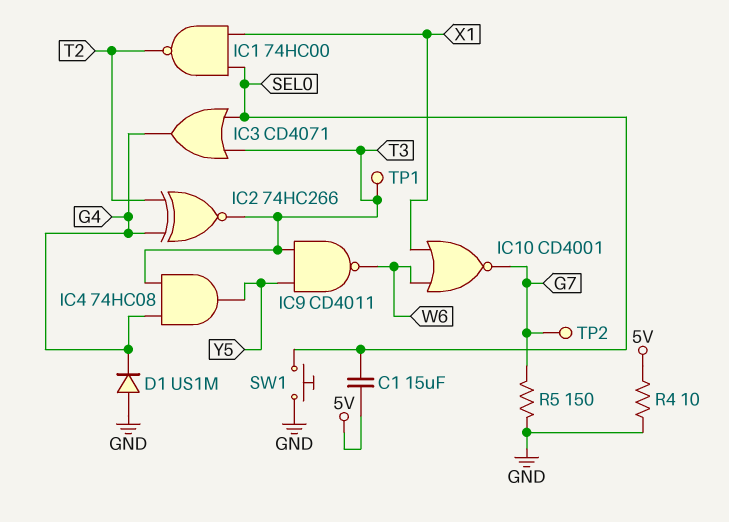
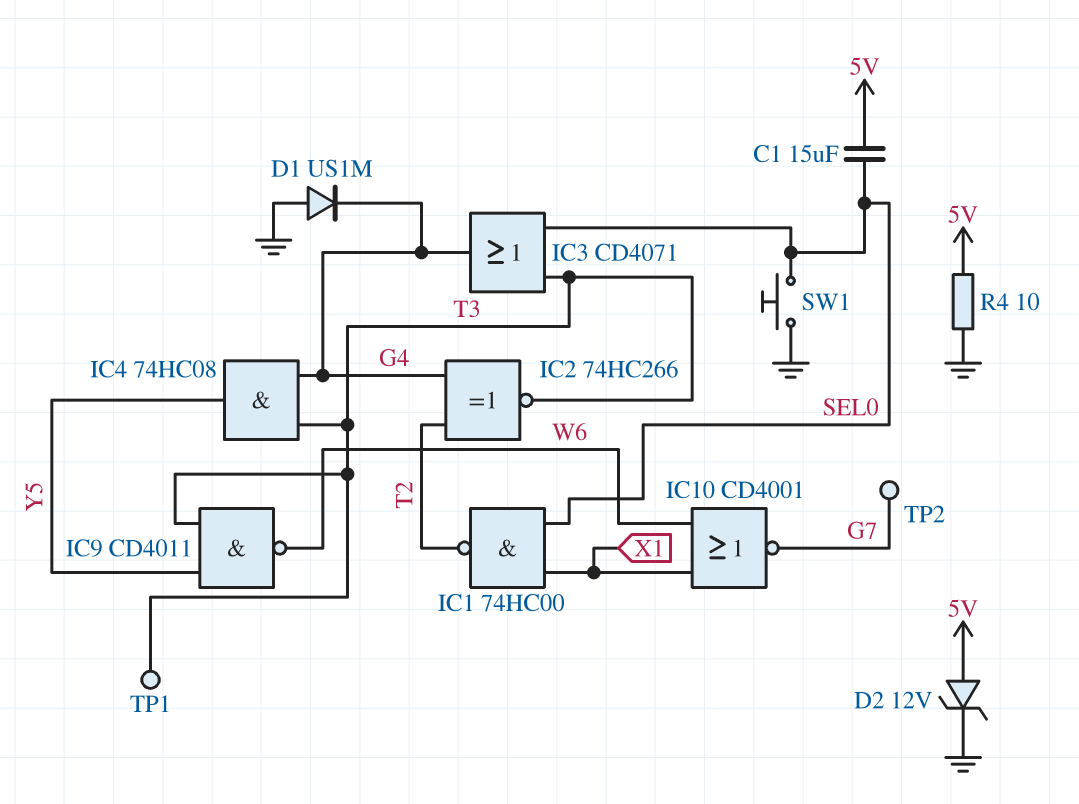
D2: none -> zener 12V (A 5V, K GND)
R5: 150 (G7, GND) -> none

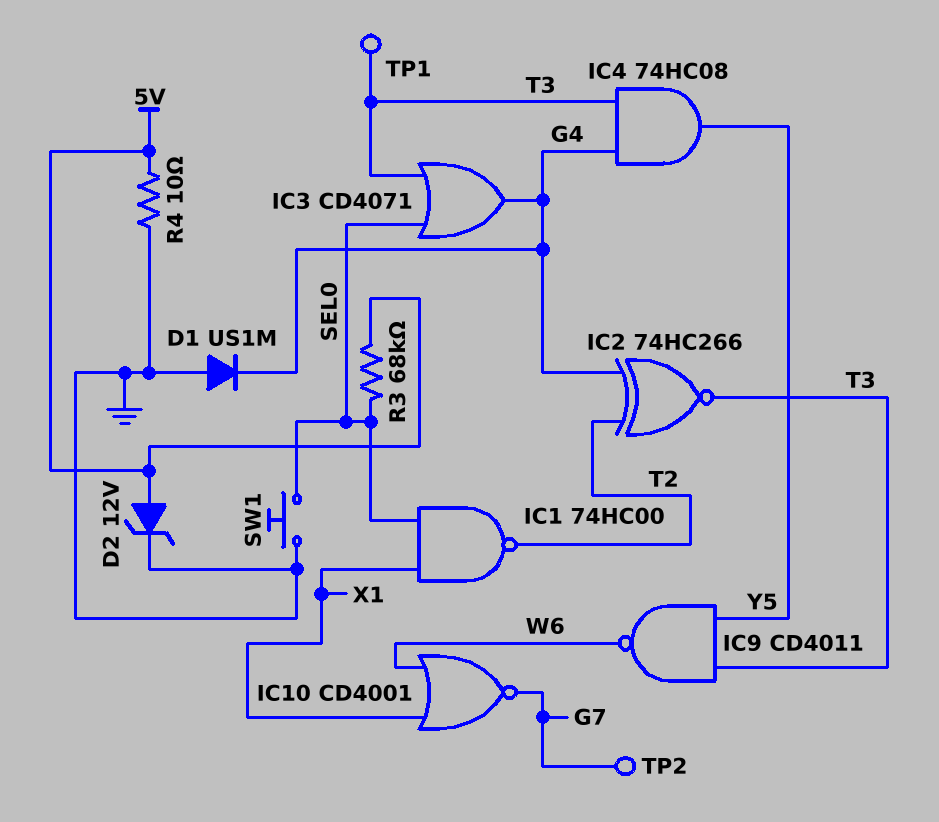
C1: 15uF (5V, SEL0) -> none
R3: none -> 68k (5V, SEL0)

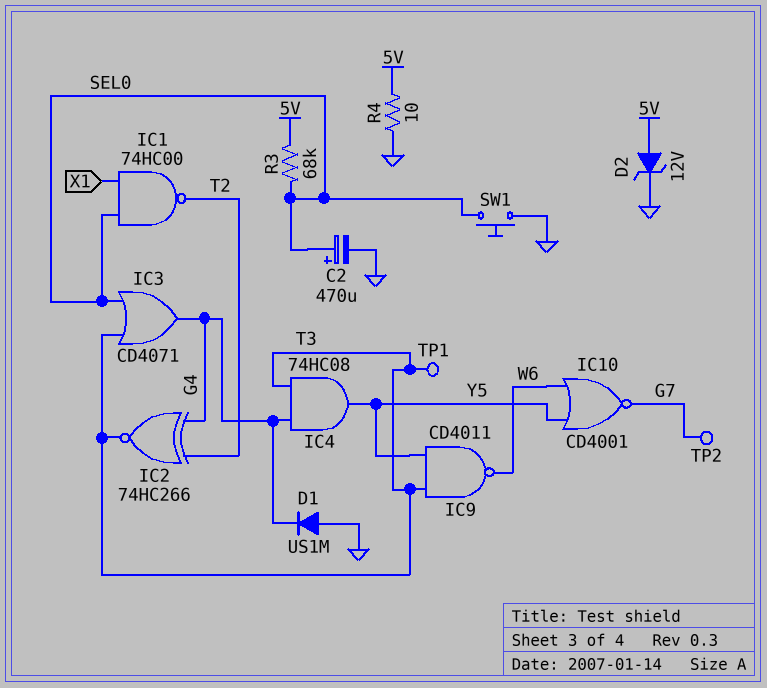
C2: none -> 470uF (plus SEL0, minus GND)
IC10: NOR CD4001 (in W6, in X1, out G7) -> NOR CD4001 (in W6, in Y5, out G7)

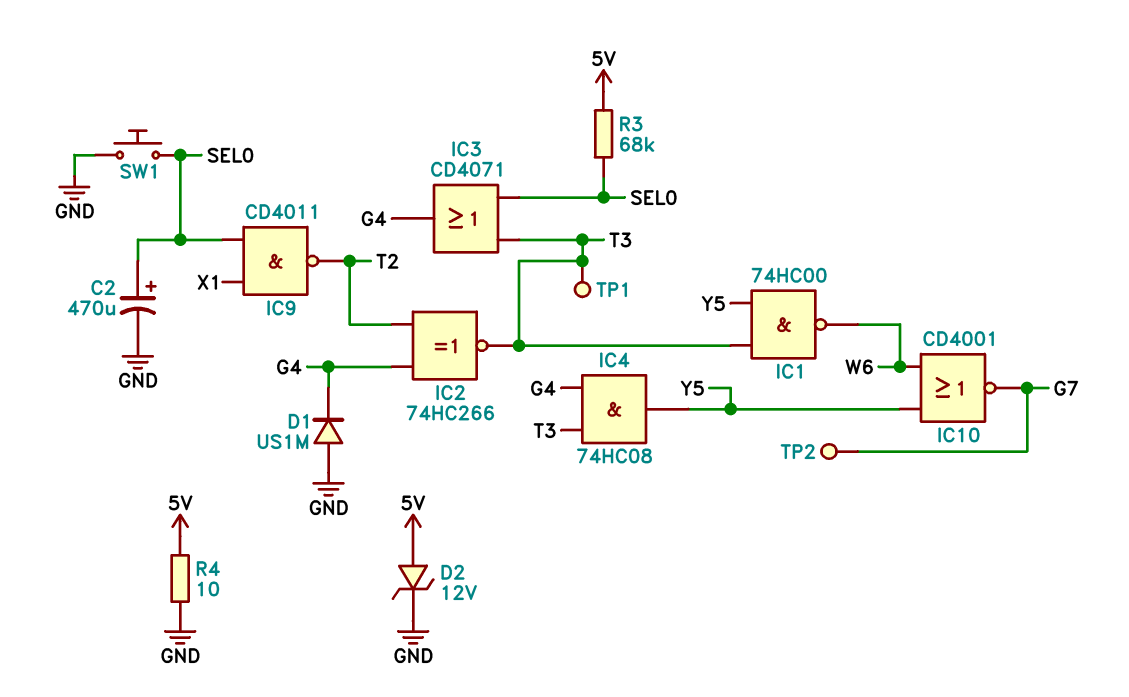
IC1: NAND 74HC00 (in SEL0, in X1, out T2) -> NAND 74HC00 (in T3, in Y5, out W6)
IC9: NAND CD4011 (in T3, in Y5, out W6) -> NAND CD4011 (in SEL0, in X1, out T2)

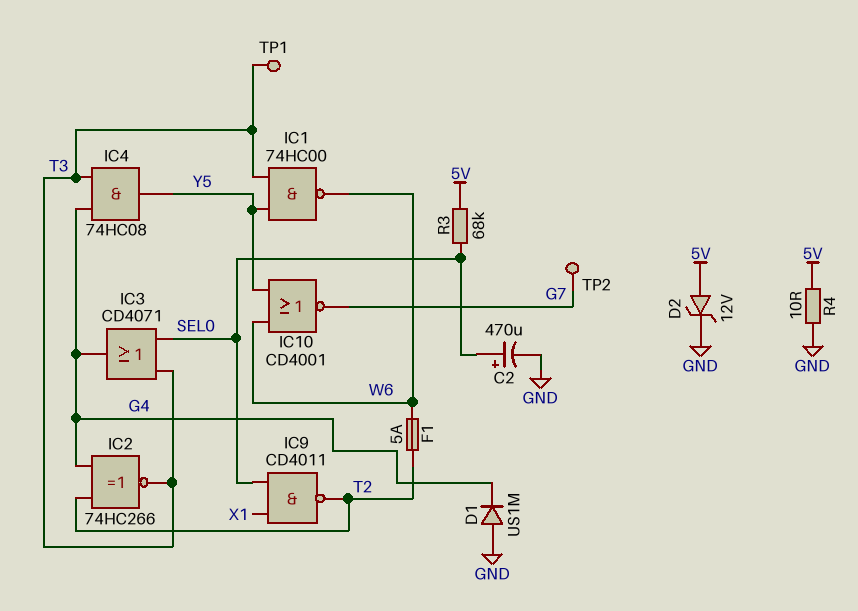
F1: none -> 5A (T2, W6)
SW1: button (GND, SEL0) -> none

